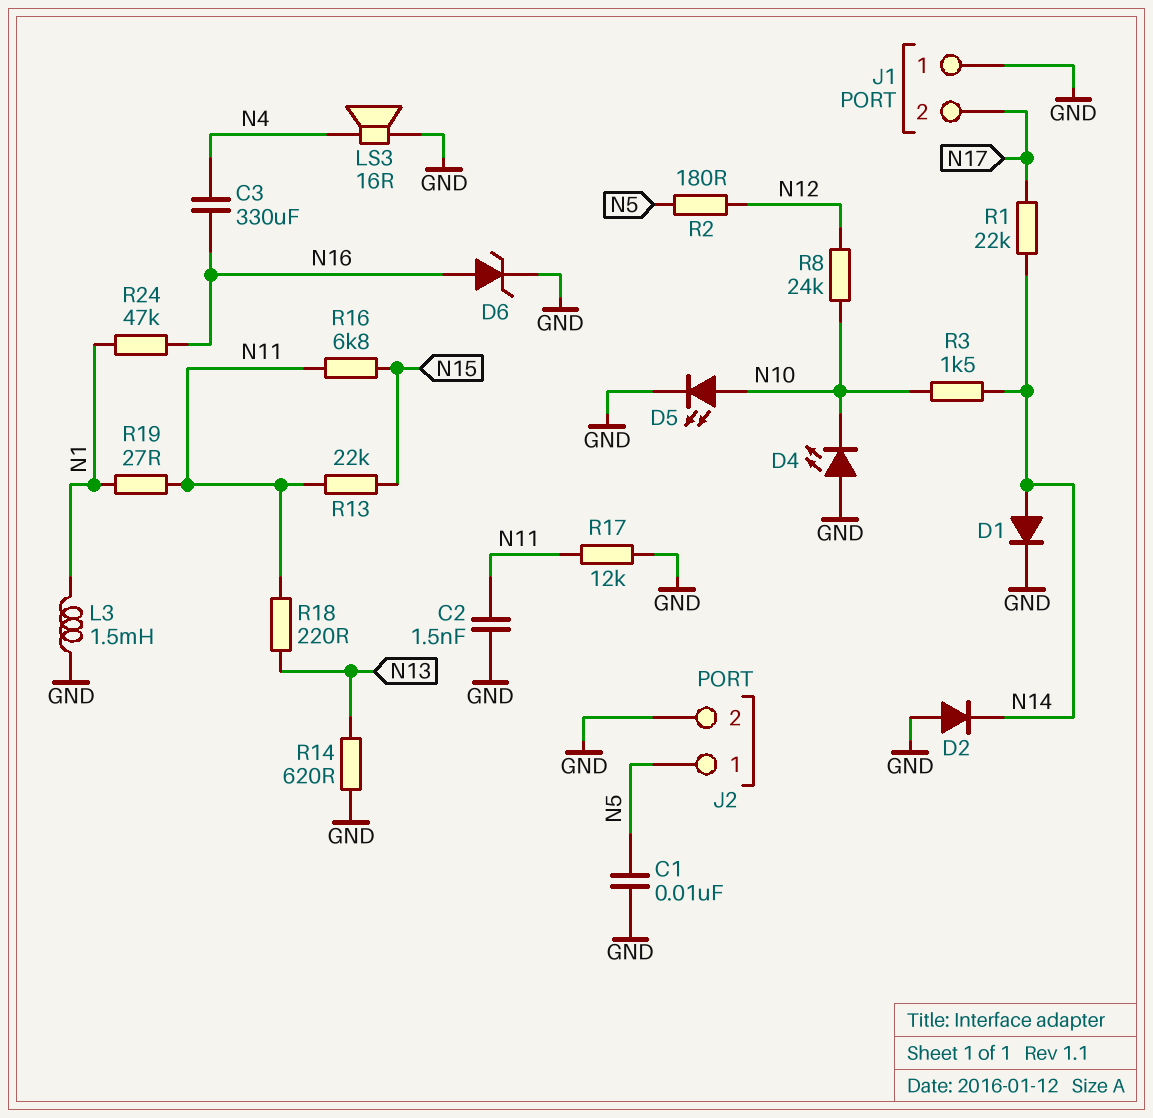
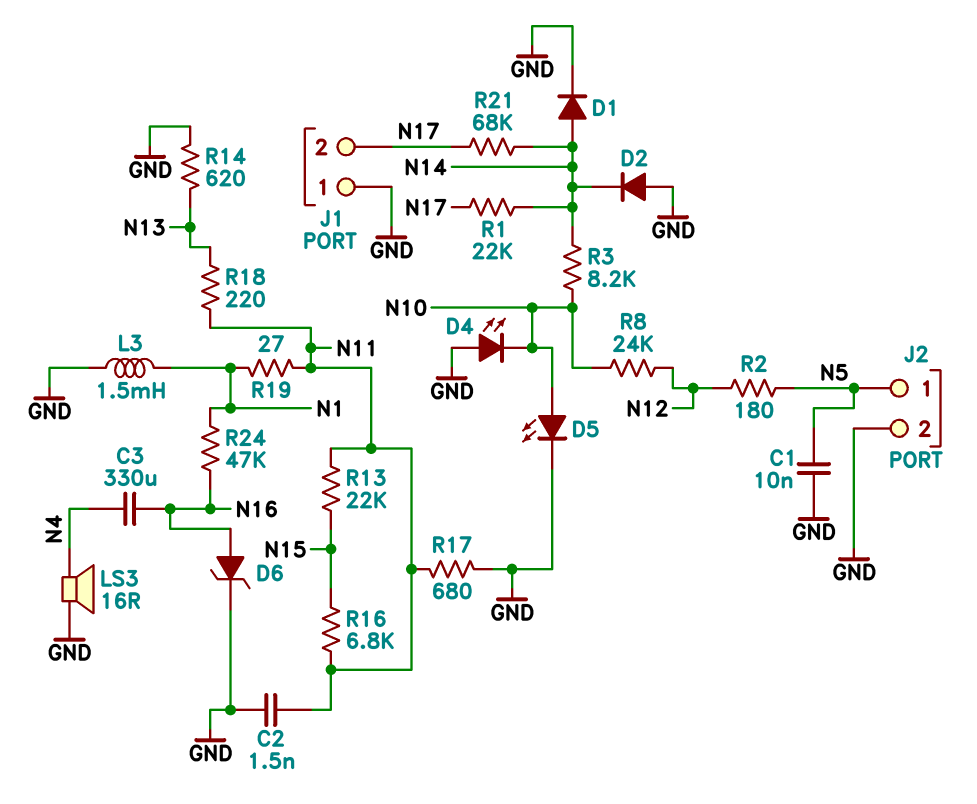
R3: 1.5k (N10, N14) -> 8.2k (N10, N14)
R17: 12k (GND, N11) -> 680 (GND, N11)
R21: none -> 68k (N14, N17)

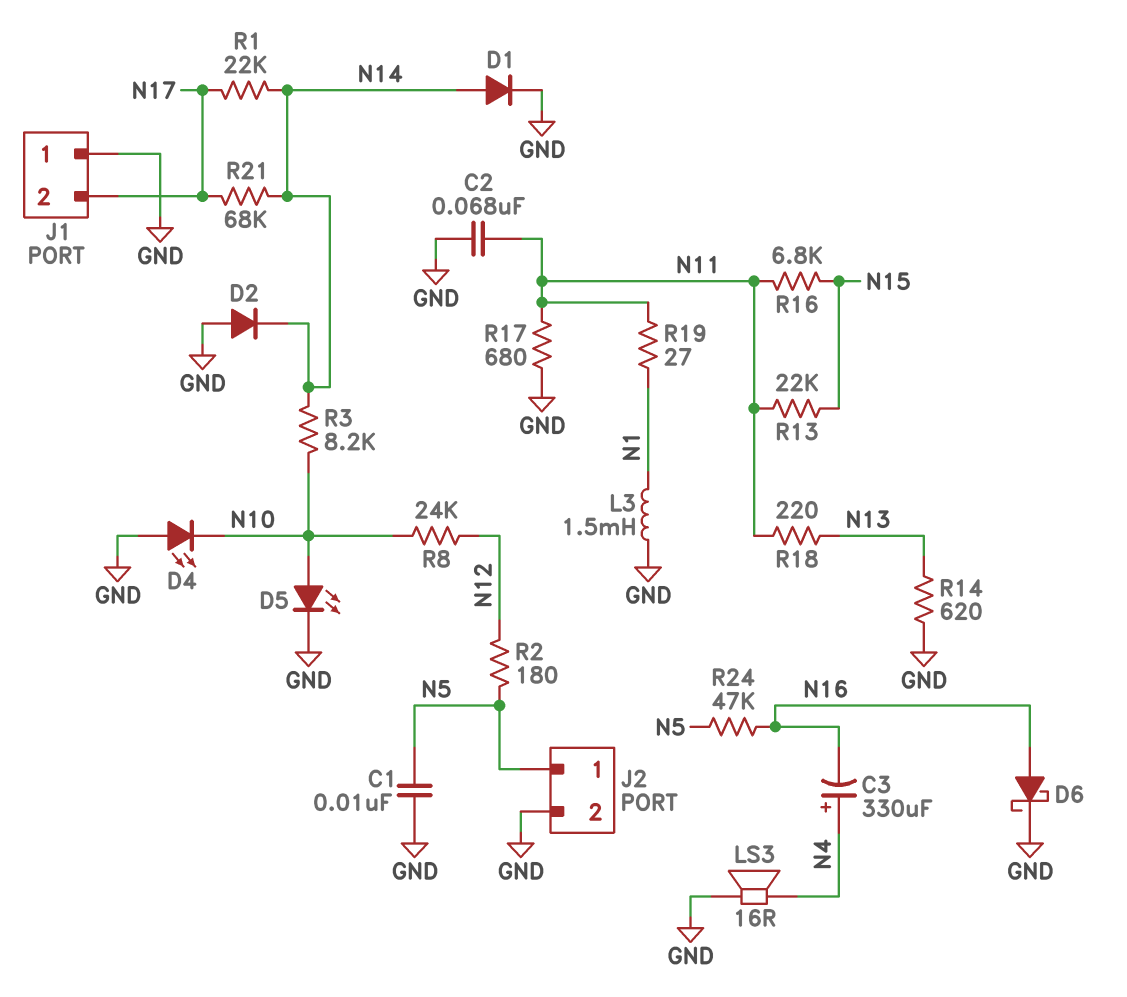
C2: 1.5nF (GND, N11) -> 68nF (GND, N11)
C3: 330uF (N4, N16) -> 330uF (plus N4, minus N16)
D6: zener (A N16, K GND) -> schottky (A N16, K GND)
R24: 47k (N1, N16) -> 47k (N5, N16)

